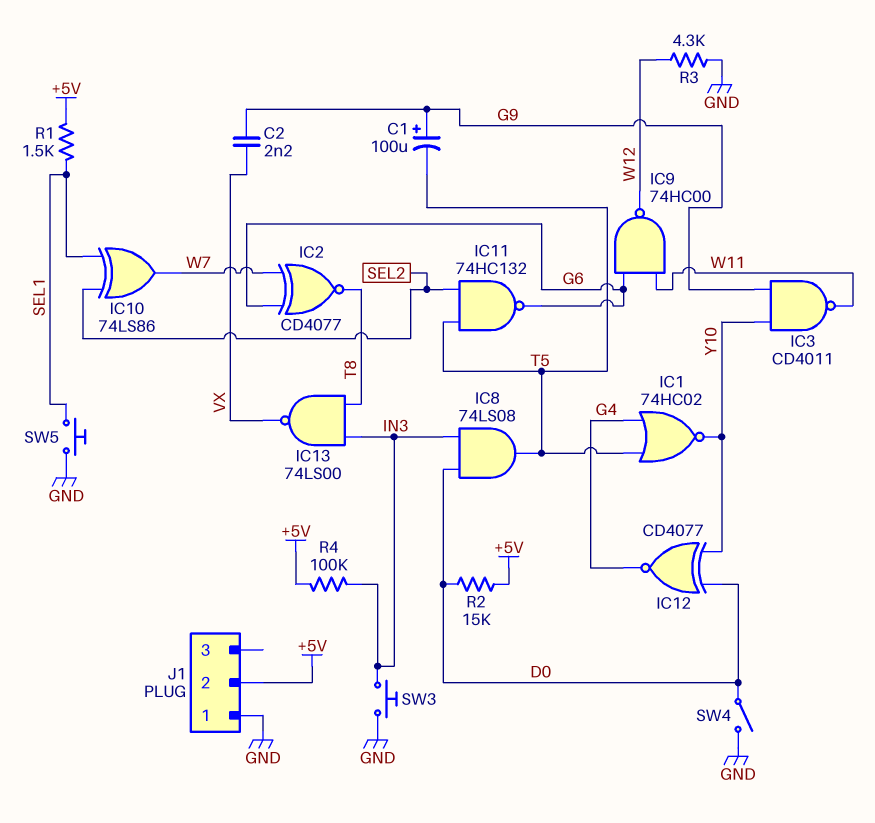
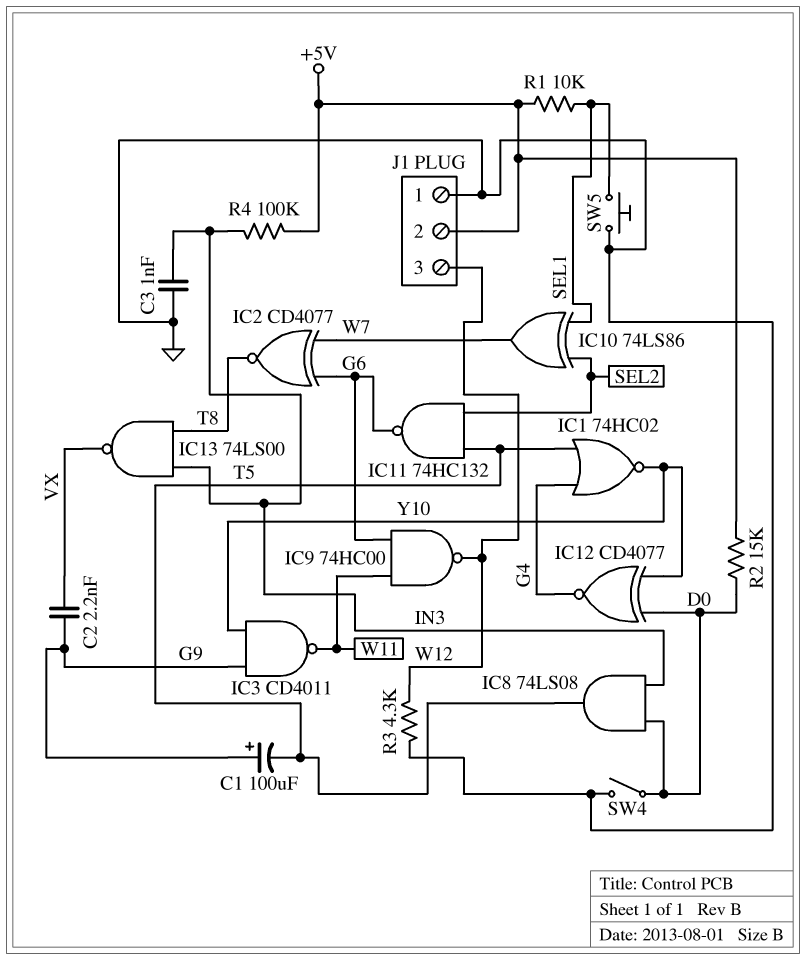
C3: none -> 1nF (GND, IN3)
J1 pin 3: none -> W12
R1: 1.5k (+5V, SEL1) -> 10k (+5V, SEL1)
SW3: button (GND, IN3) -> none

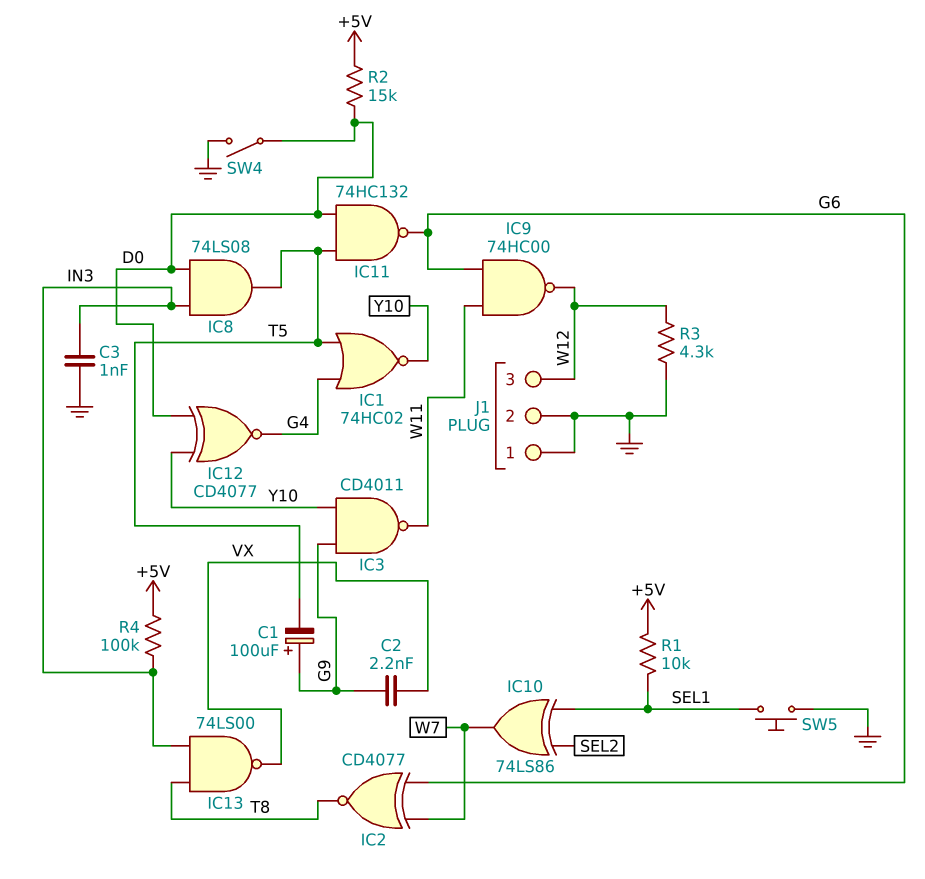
IC11: NAND 74HC132 (in SEL2, in T5, out G6) -> NAND 74HC132 (in D0, in T5, out G6)
J1 pin 2: +5V -> GND

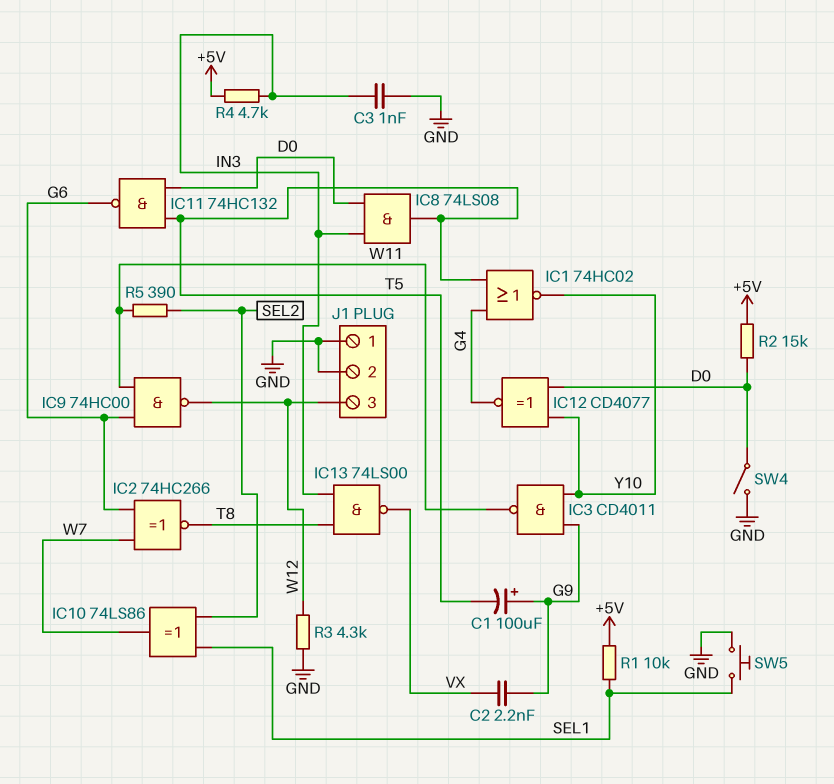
IC2: XNOR CD4077 (in G6, in W7, out T8) -> XNOR 74HC266 (in G6, in W7, out T8)
R4: 100k (+5V, IN3) -> 4.7k (+5V, IN3)
R5: none -> 390 (SEL2, W11)

